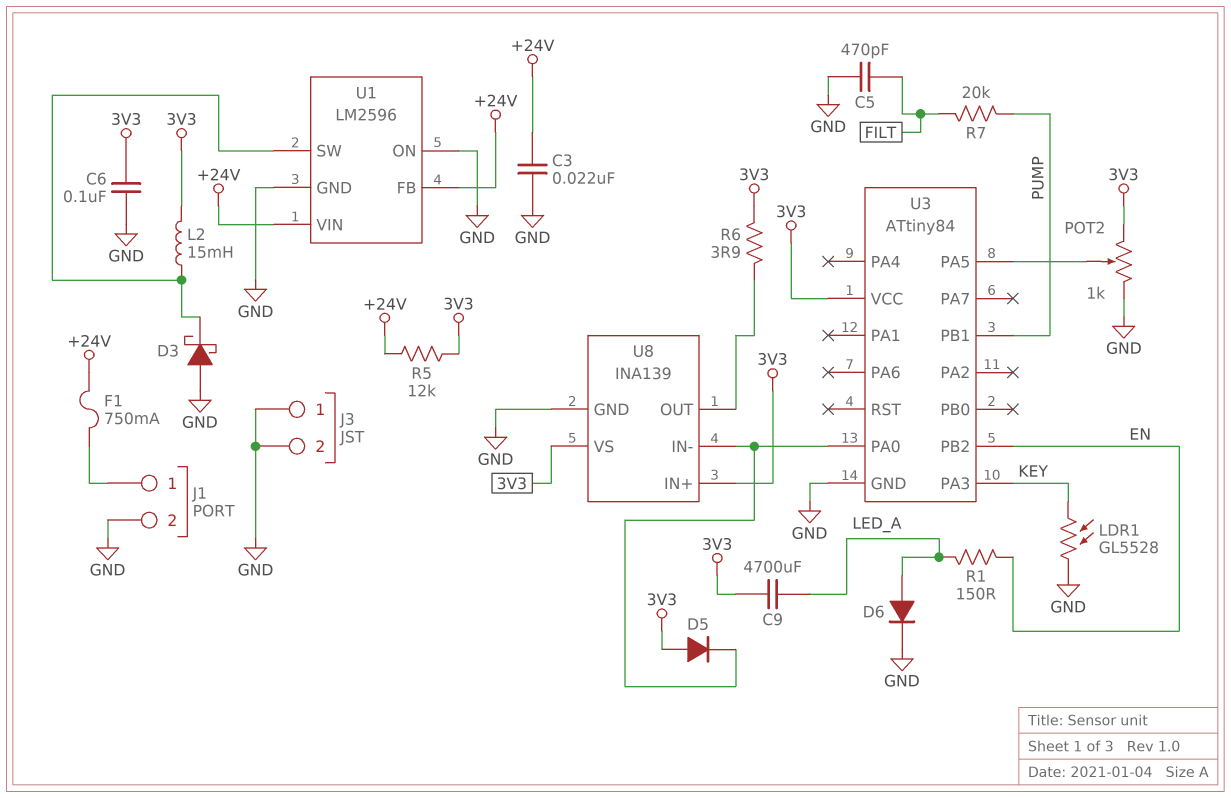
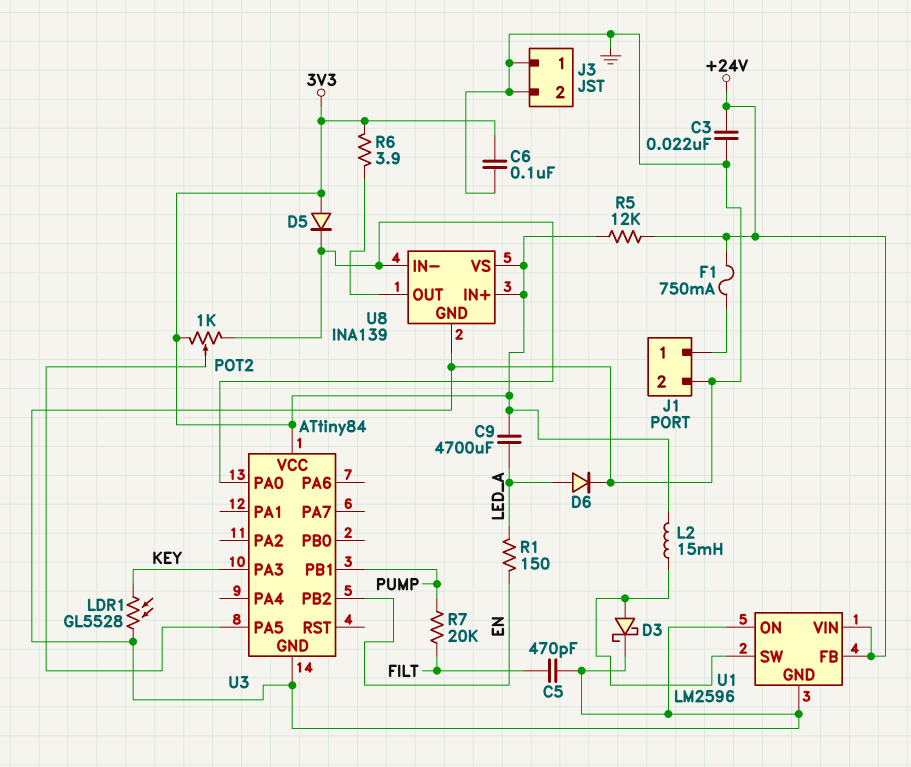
D3: schottky (A GND, K U1/SW) -> schottky (A U1/SW, K GND)
POT2: 1k (3V3, GND, wiper U3/PA5) -> 1k (3V3, U3/PA0, wiper U3/PA5)

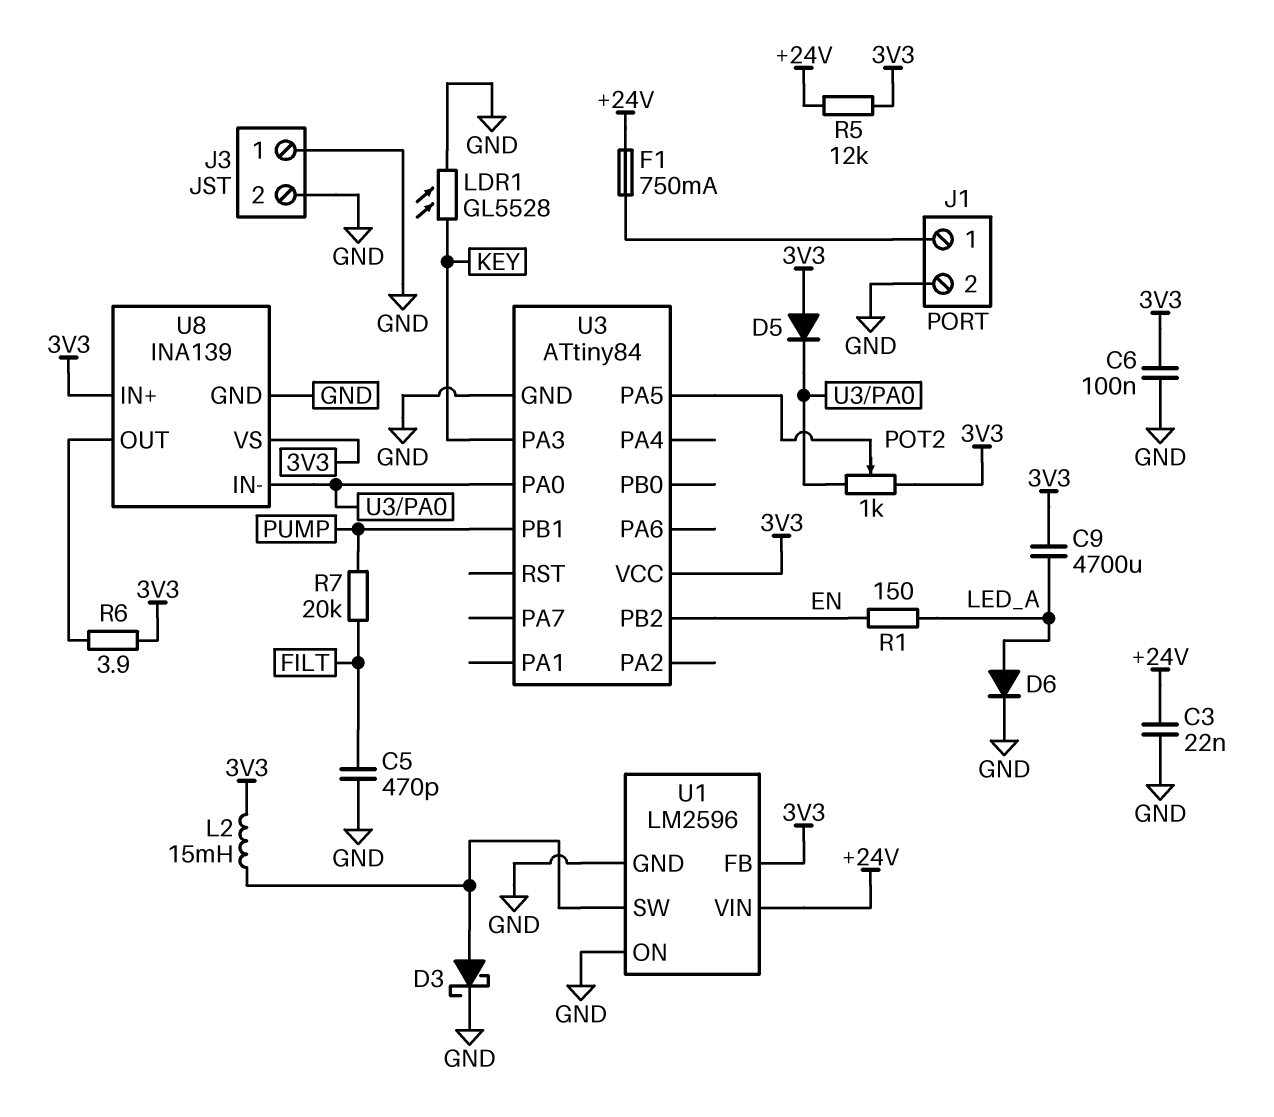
U1 pin FB: +24V -> 3V3

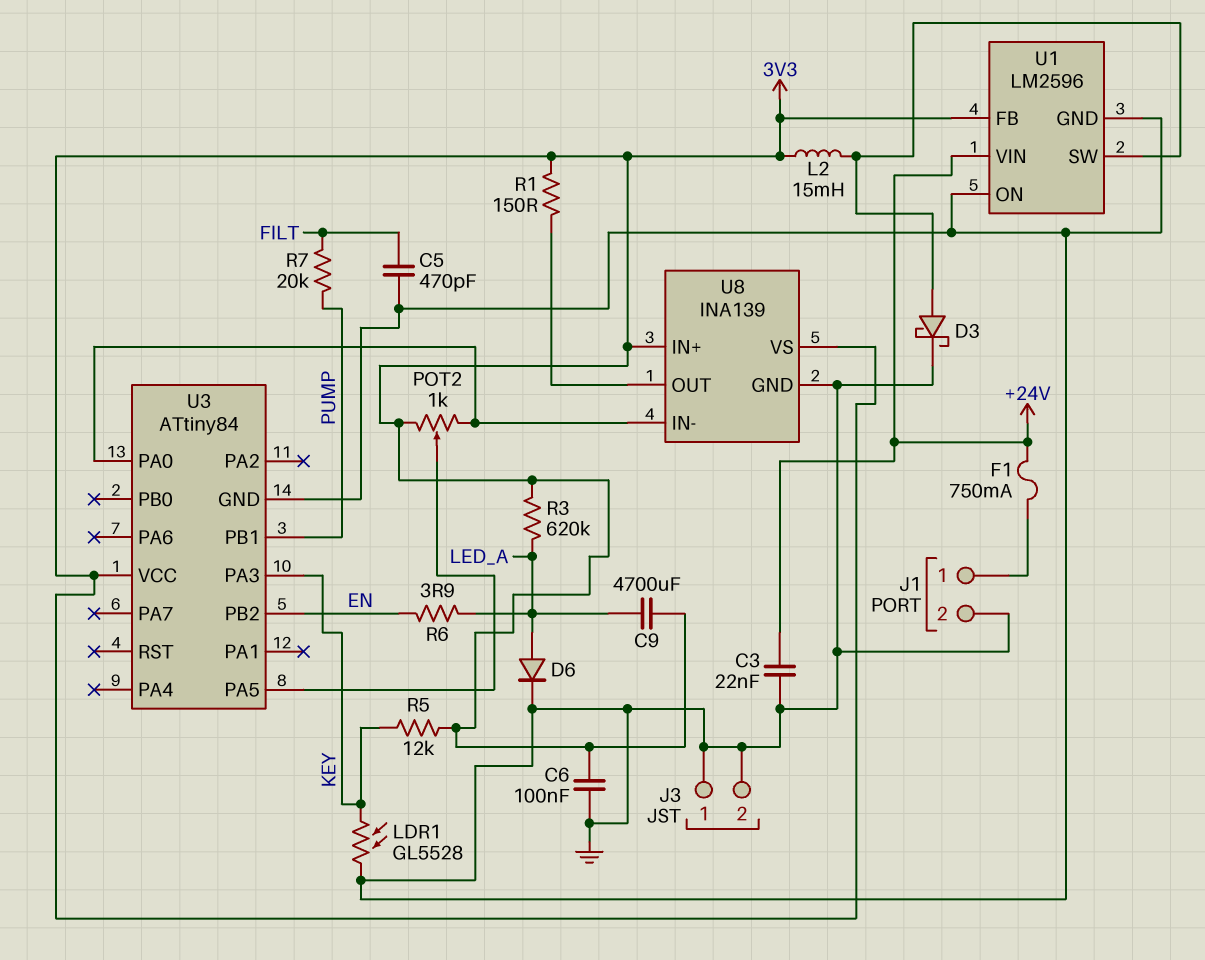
D5: diode (A 3V3, K U3/PA0) -> none
R1: 150 (EN, LED_A) -> 150 (3V3, U8/OUT)
R3: none -> 620k (3V3, LED_A)
R5: 12k (+24V, 3V3) -> 12k (3V3, KEY)
R6: 3.9 (3V3, U8/OUT) -> 3.9 (EN, LED_A)

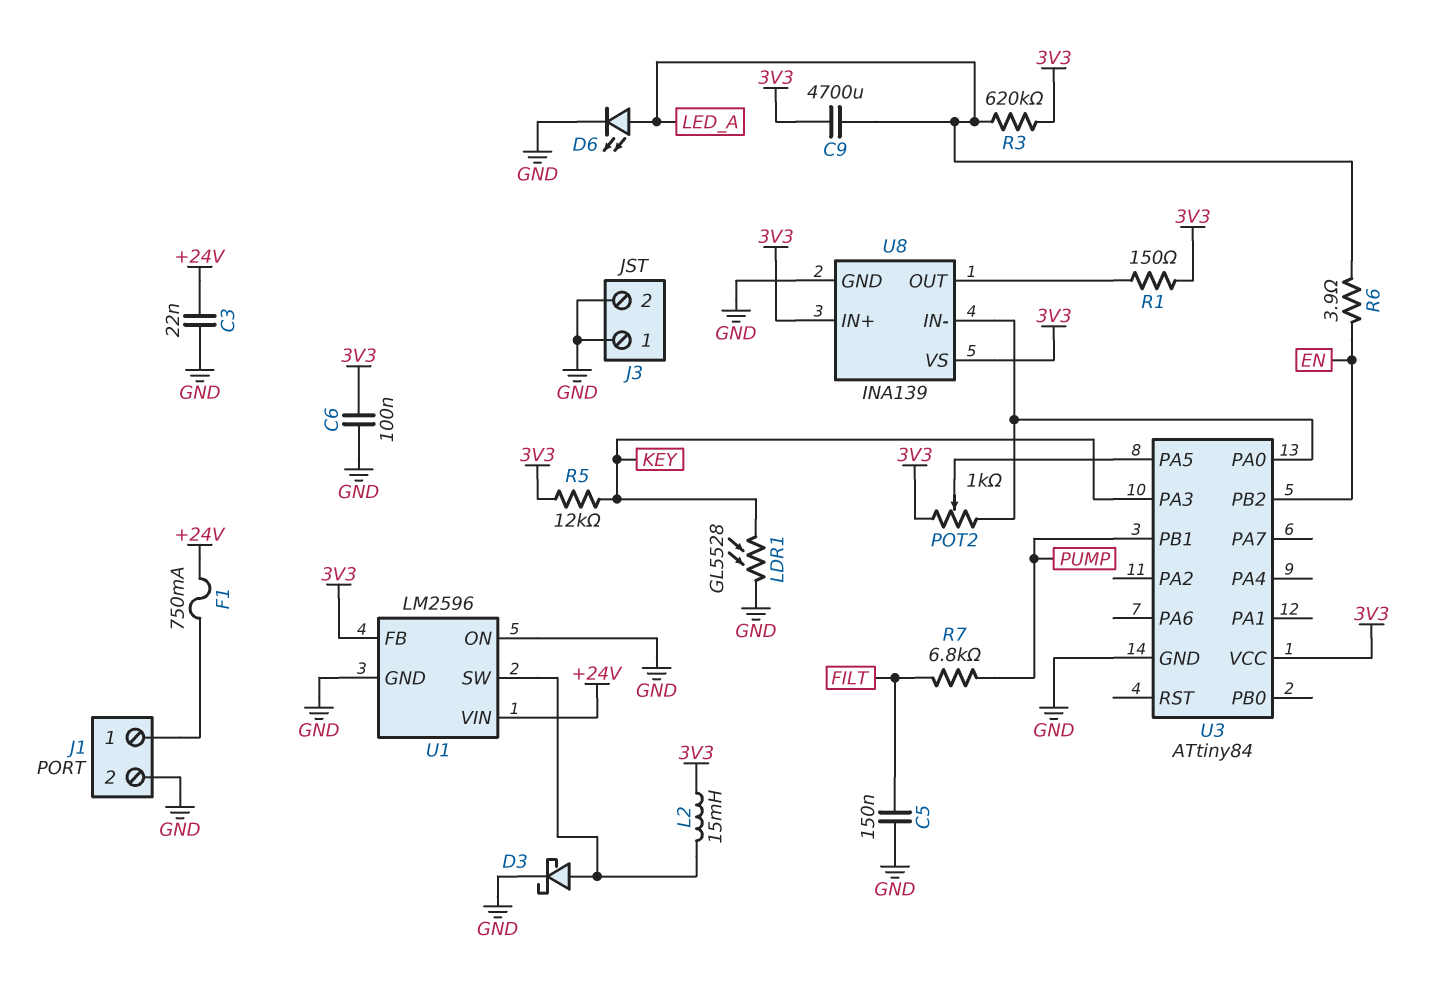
C5: 470pF (FILT, GND) -> 150nF (FILT, GND)
D6: diode (A LED_A, K GND) -> LED (A LED_A, K GND)
R7: 20k (FILT, PUMP) -> 6.8k (FILT, PUMP)

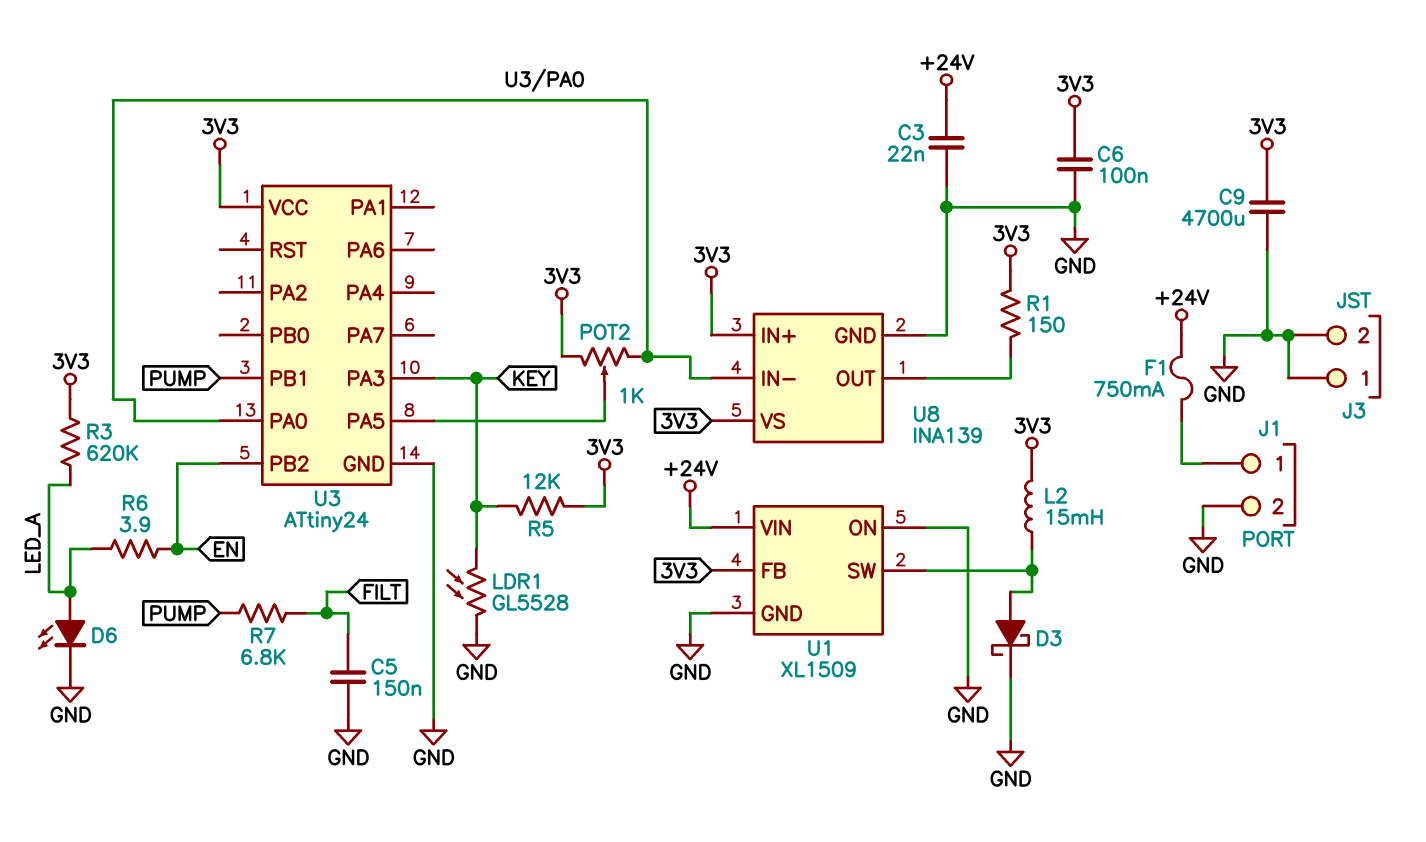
C9: 4700uF (3V3, LED_A) -> 4700uF (3V3, GND)
U1: LM2596 -> XL1509
U3: ATtiny84 -> ATtiny24

